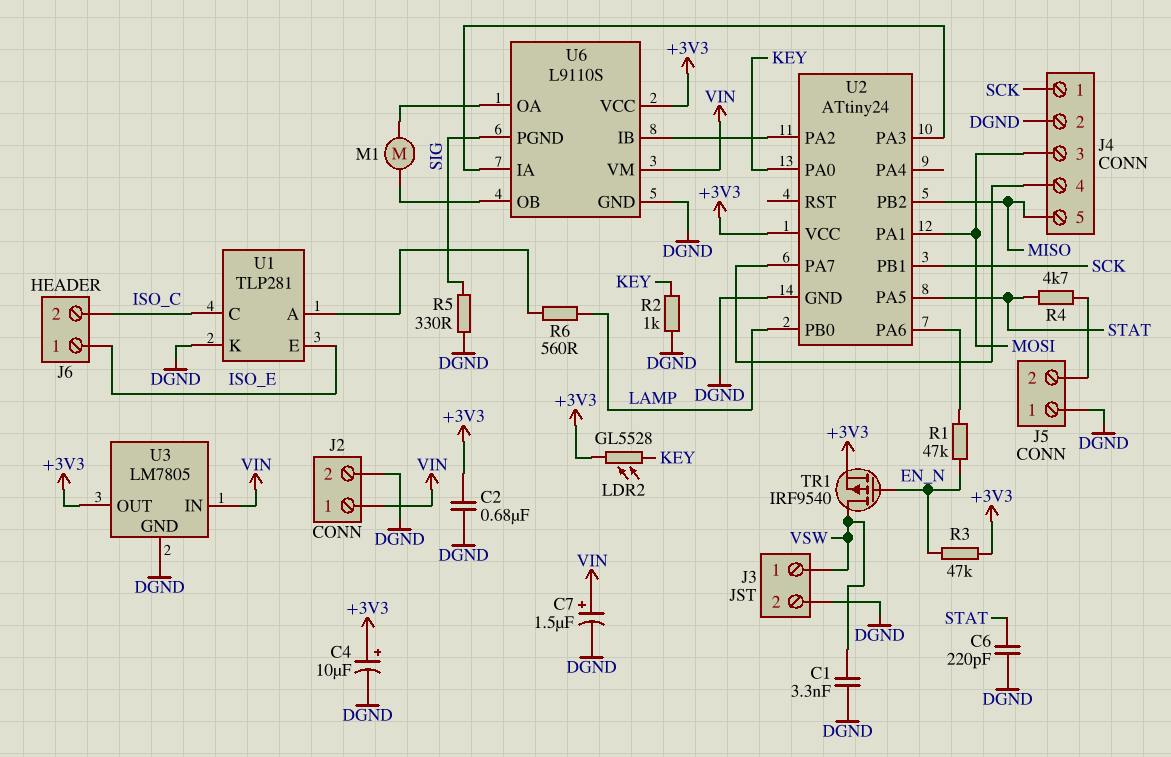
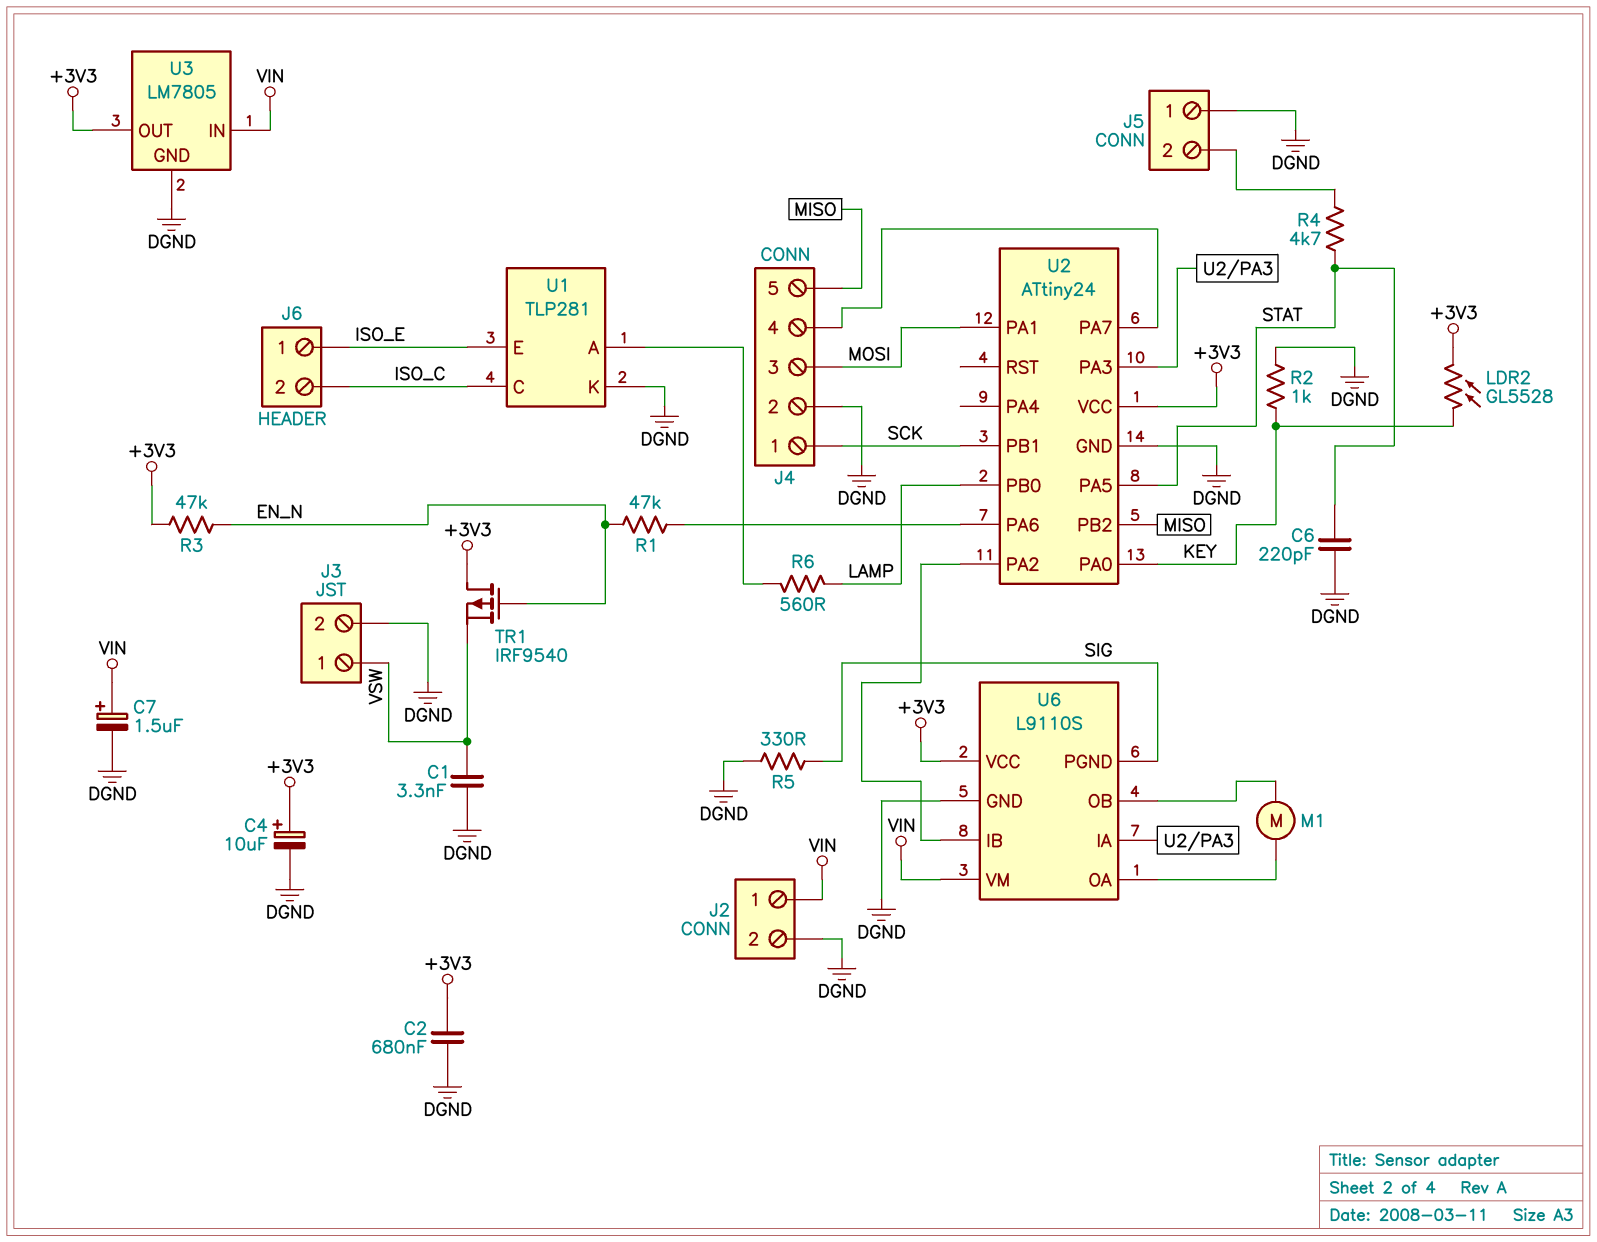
TR1: PMOS IRF9540 (G EN_N, D VSW, S +3V3) -> PMOS IRF9540 (G EN_N, D +3V3, S VSW)

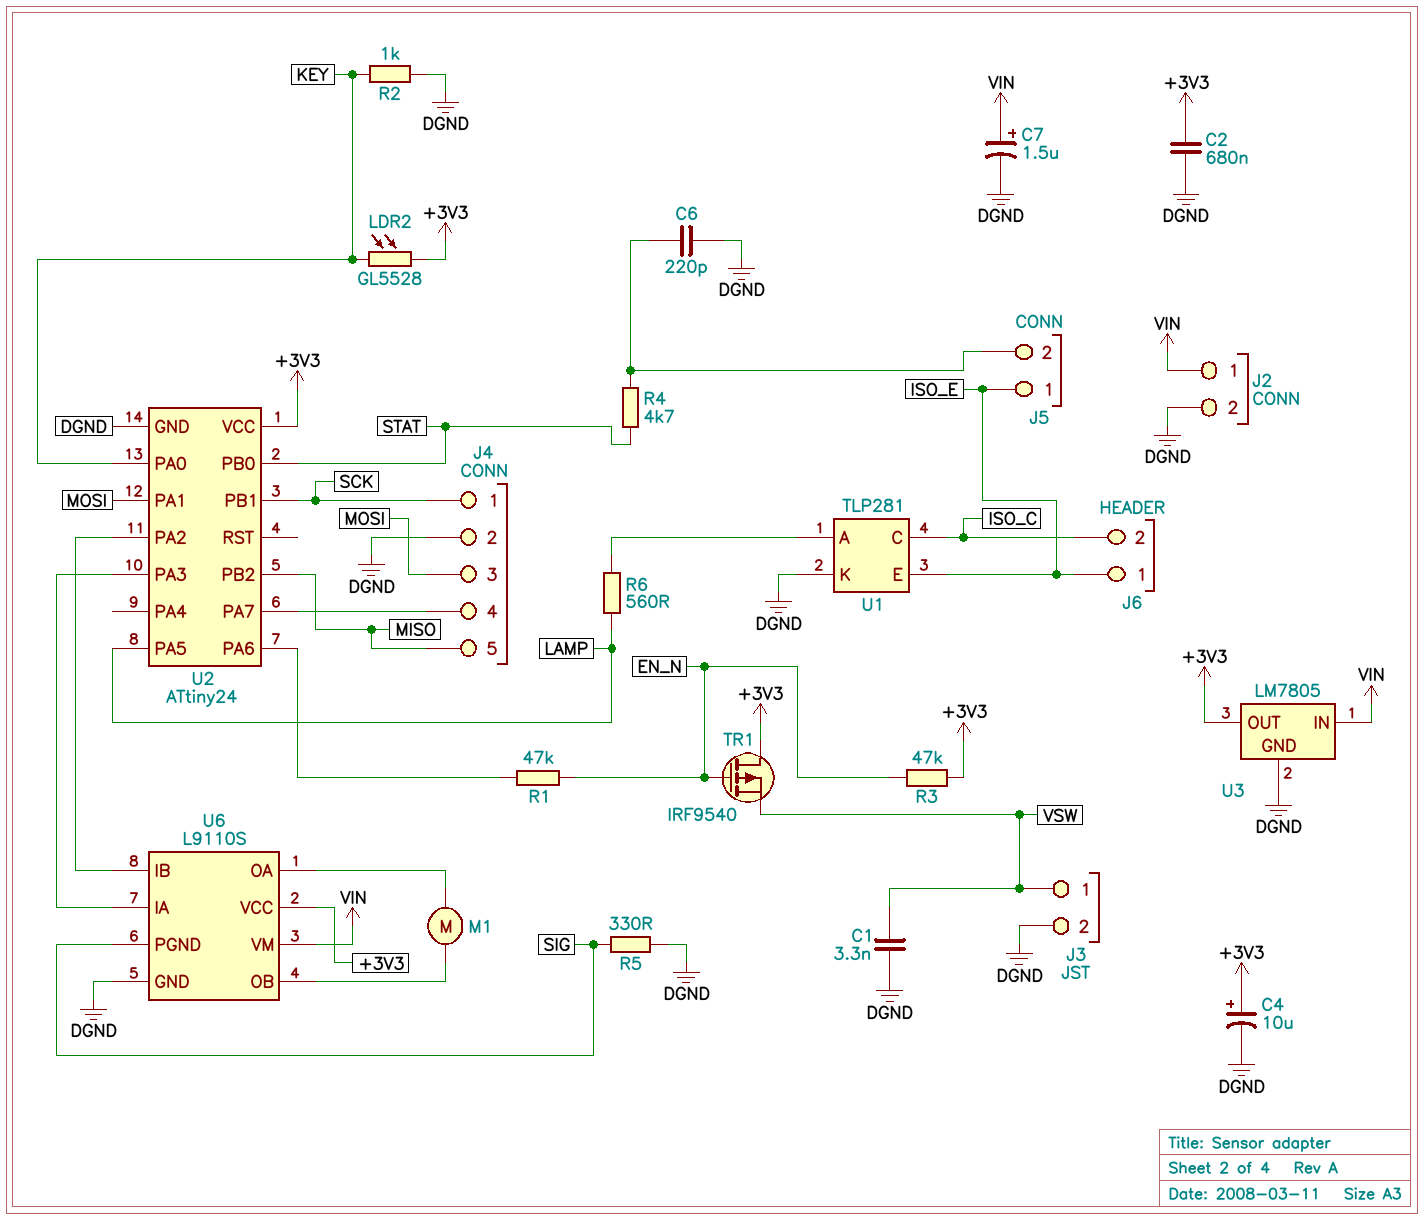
C6: 220pF (DGND, STAT) -> 220pF (DGND, J5/2)
J5 pin 1: DGND -> ISO_E
U2 pin PA5: STAT -> LAMP
U2 pin PB0: LAMP -> STAT

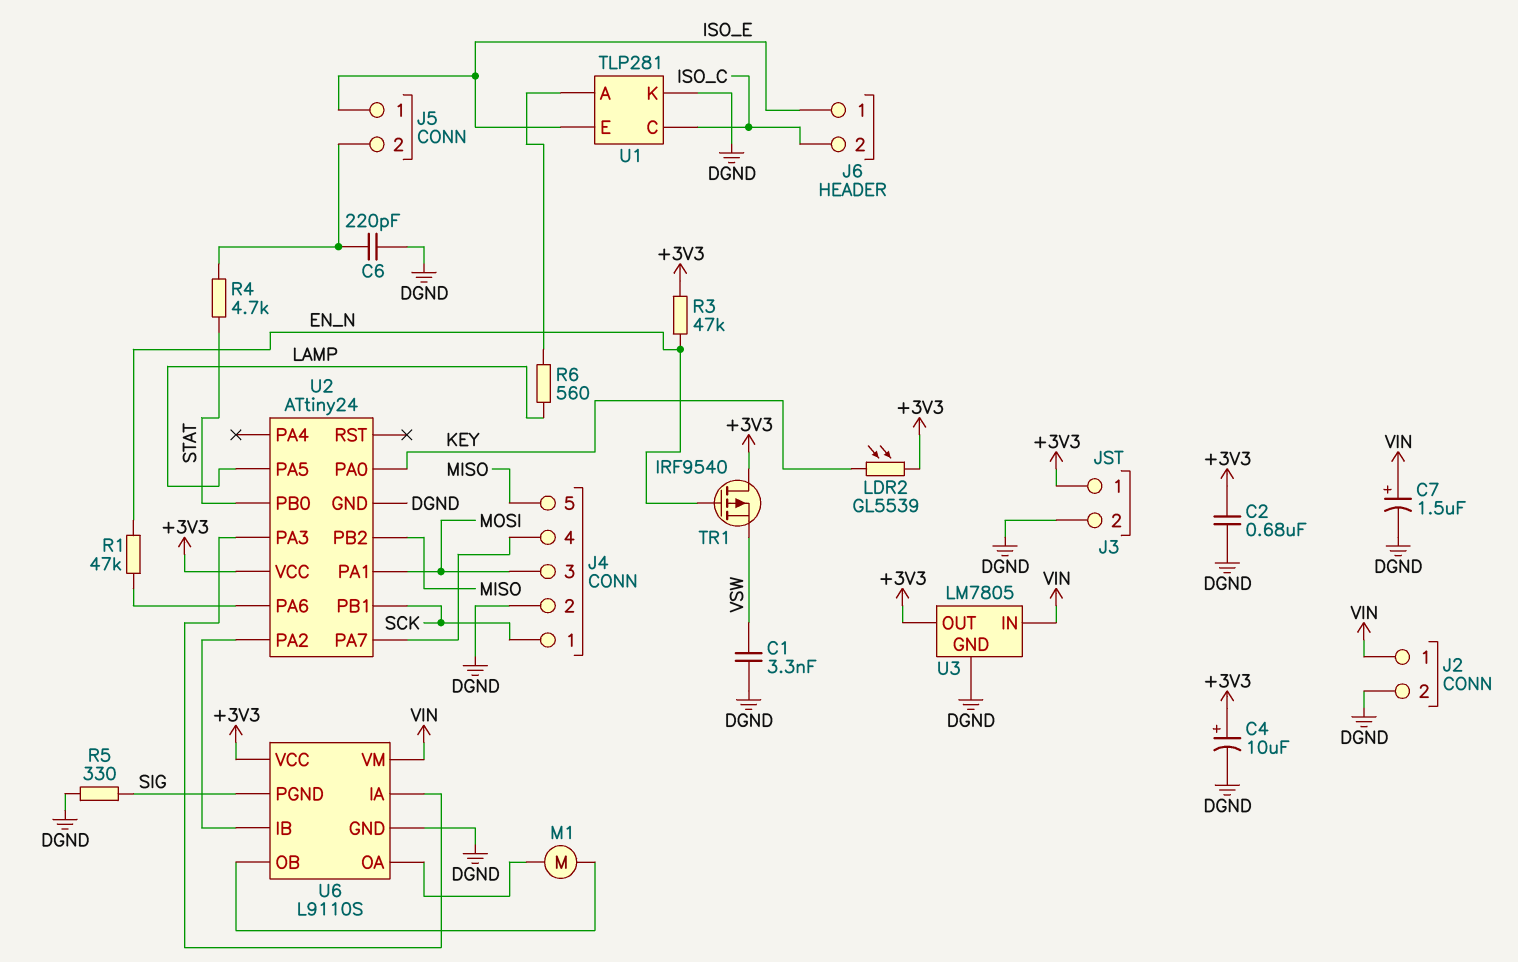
J3 pin 1: VSW -> +3V3
LDR2: GL5528 (+3V3, KEY) -> GL5539 (+3V3, KEY)
R2: 1k (DGND, KEY) -> none

